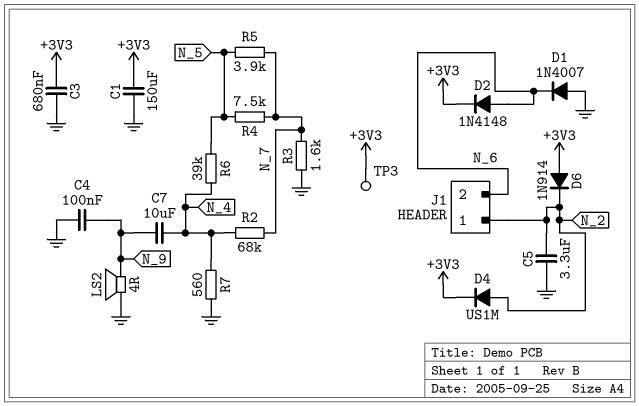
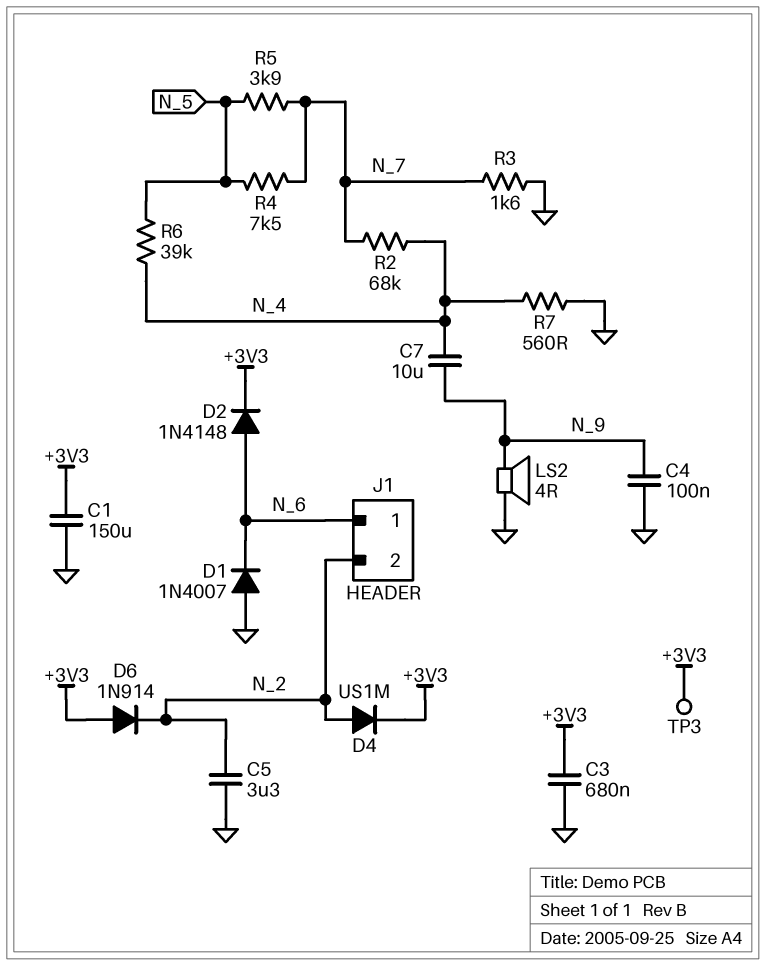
J1 pin 1: N_2 -> N_6
J1 pin 2: N_6 -> N_2

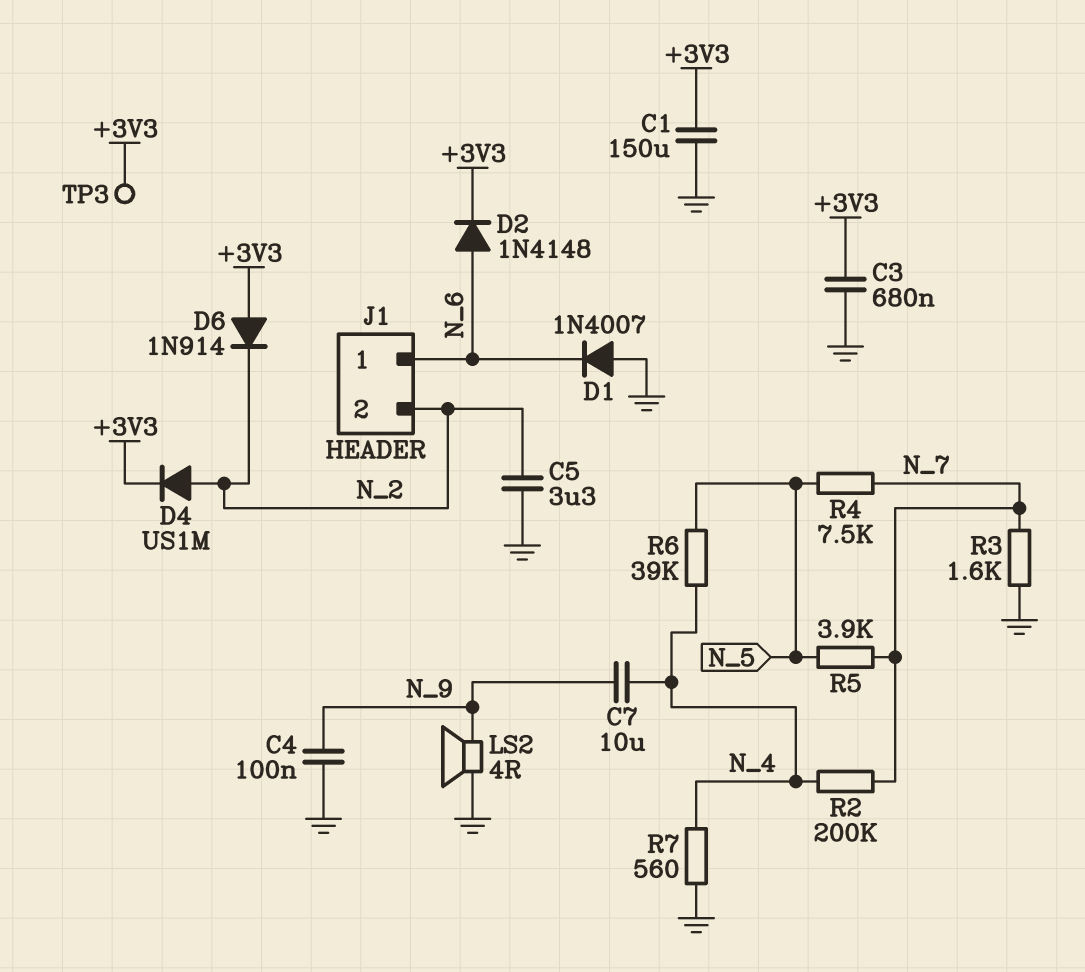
R2: 68k (N_4, N_7) -> 200k (N_4, N_7)

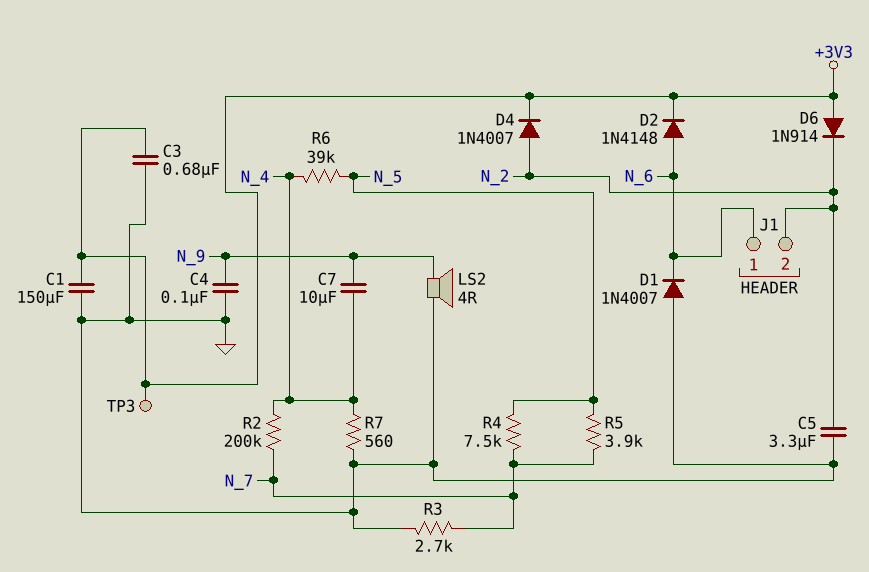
D4: diode US1M (A N_2, K +3V3) -> diode 1N4007 (A N_2, K +3V3)
R3: 1.6k (GND, N_7) -> 2.7k (GND, N_7)

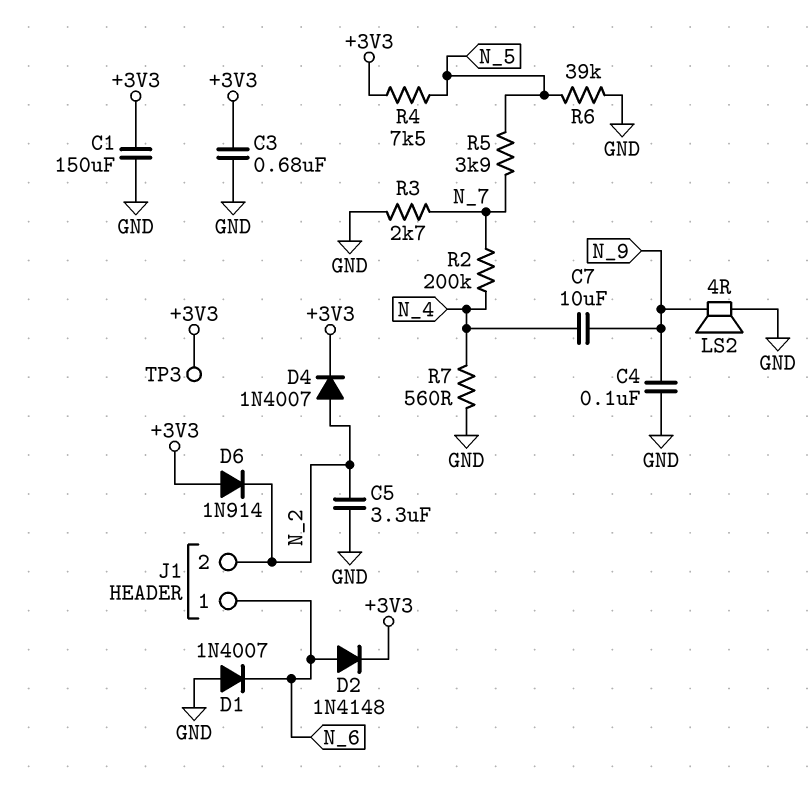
R4: 7.5k (N_5, N_7) -> 7.5k (+3V3, N_5)
R6: 39k (N_4, N_5) -> 39k (GND, N_5)

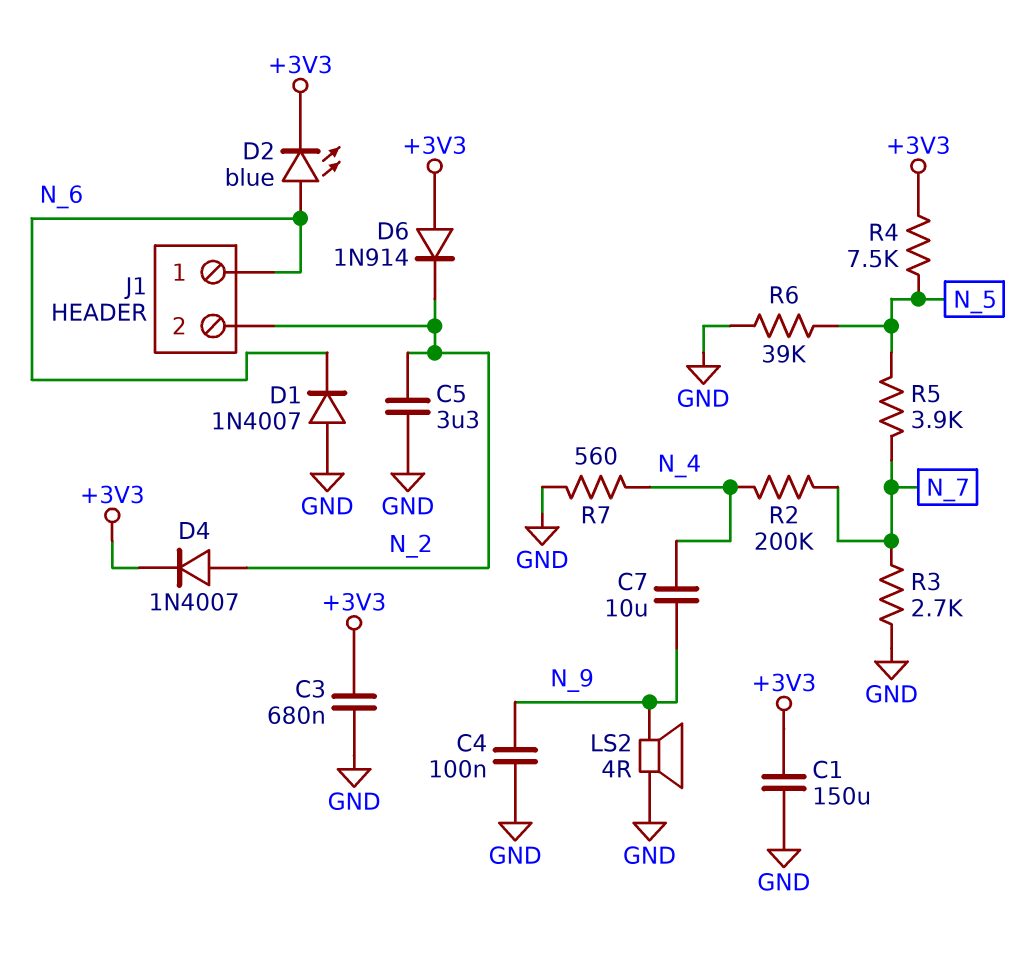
D2: diode 1N4148 (A N_6, K +3V3) -> LED blue (A N_6, K +3V3)
TP3: test point (+3V3) -> none

